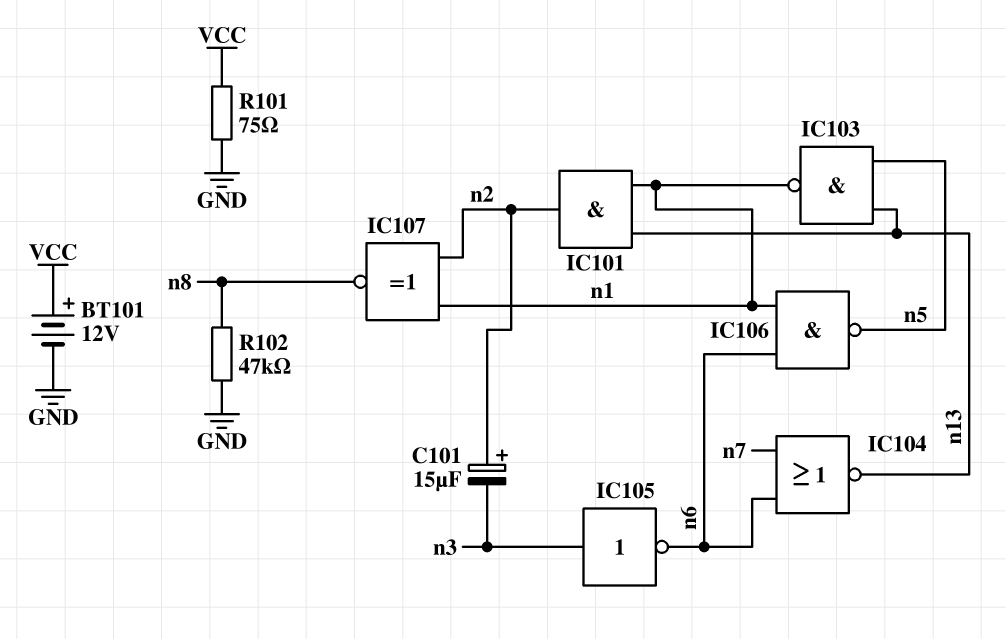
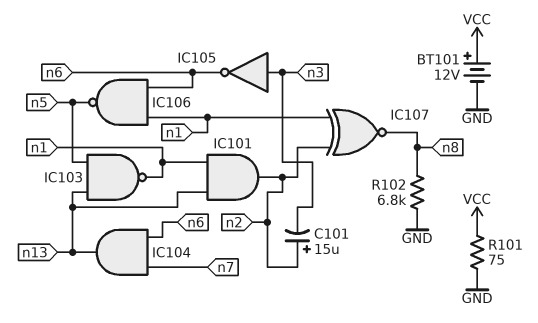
IC104: NOR (in n6, in n7, out n13) -> AND (in n6, in n7, out n13)
R102: 47k (GND, n8) -> 6.8k (GND, n8)

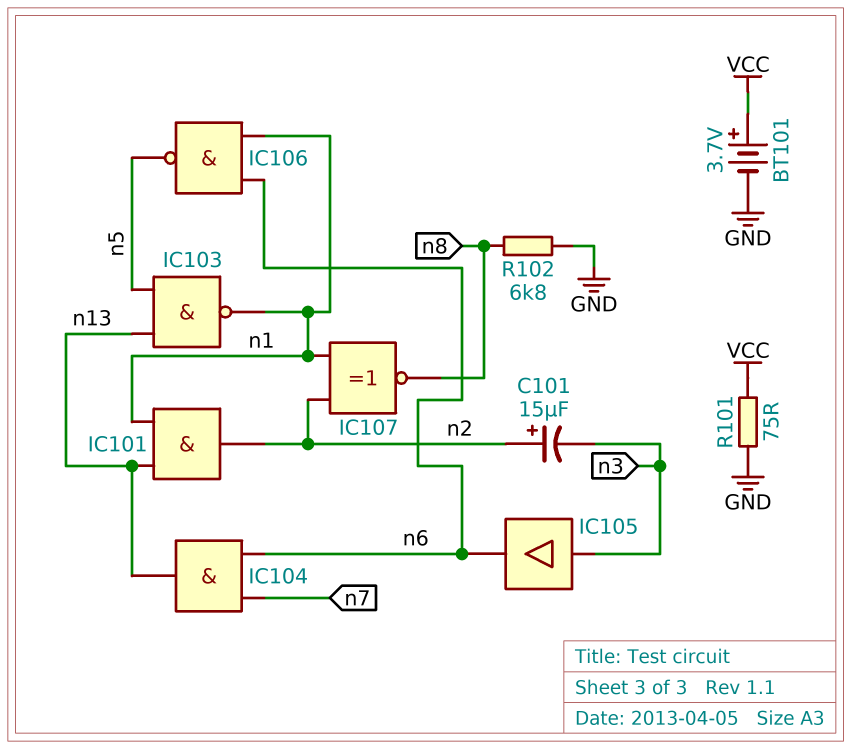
BT101: 12V (plus VCC, minus GND) -> 3.7V (plus VCC, minus GND)
IC105: NOT (in n3, out n6) -> buffer (in n3, out n6)

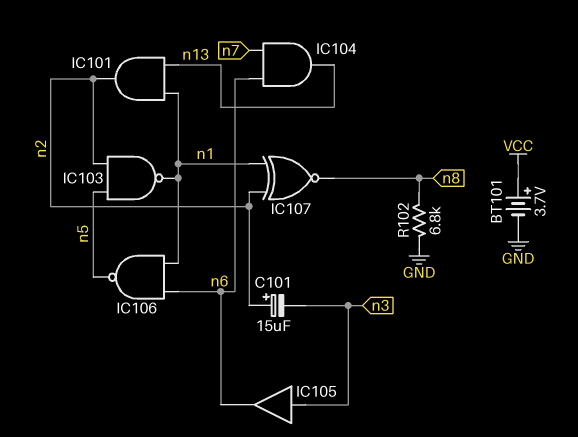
IC103: NAND (in n5, in n13, out n1) -> NAND (in n2, in n5, out n1)
R101: 75 (GND, VCC) -> none

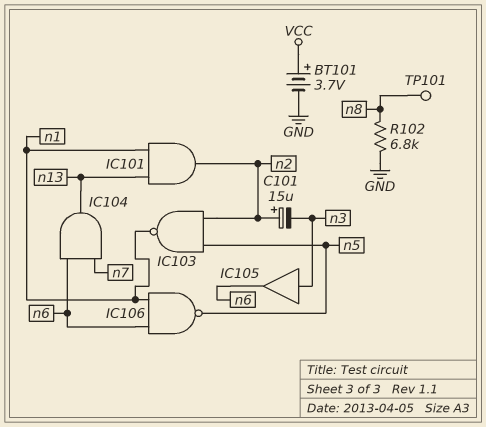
IC107: XNOR (in n1, in n2, out n8) -> none
TP101: none -> test point (n8)

